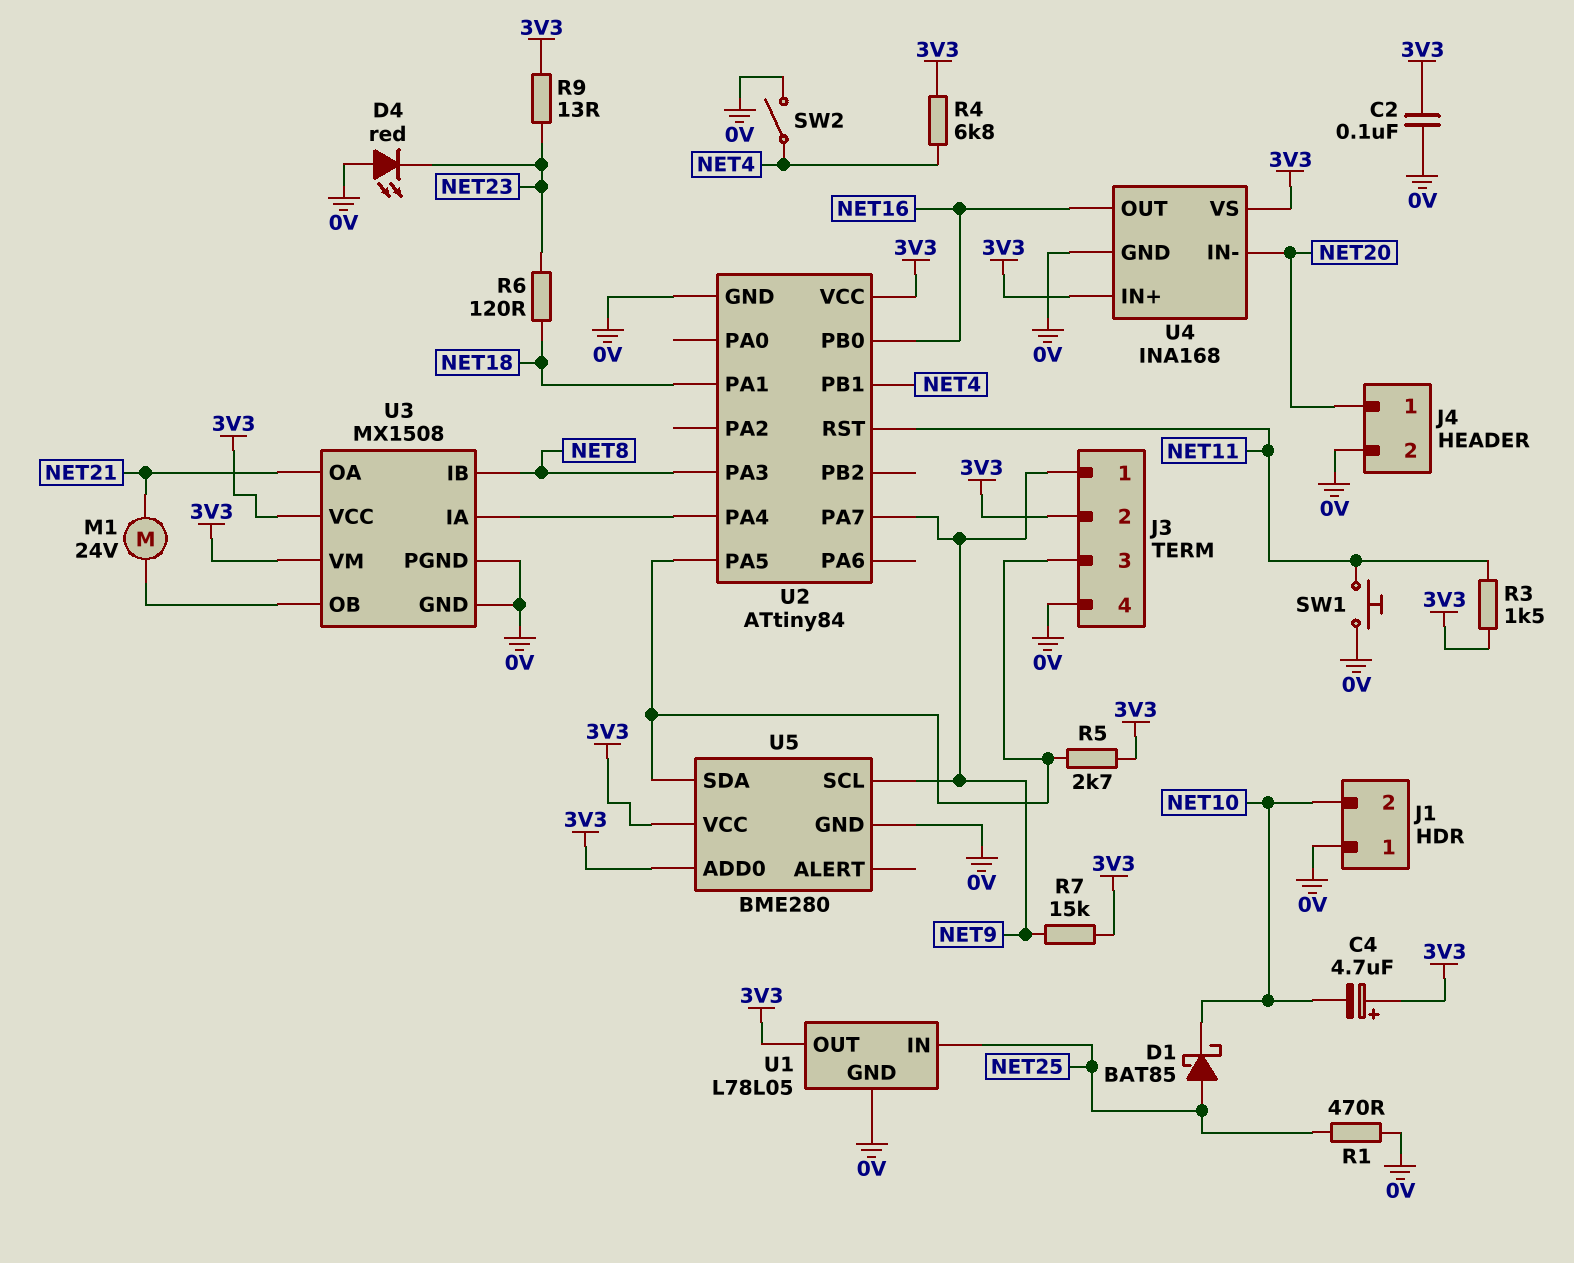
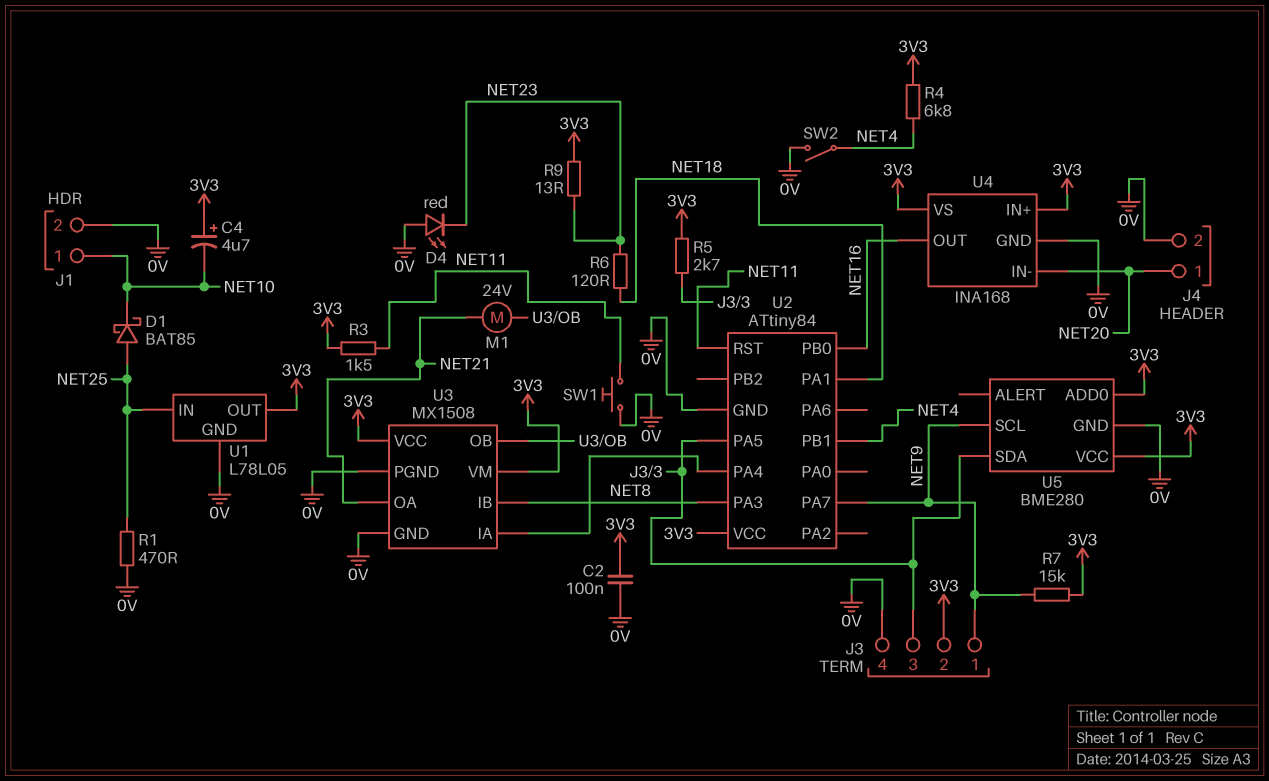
J1 pin 1: 0V -> NET10
J1 pin 2: NET10 -> 0V

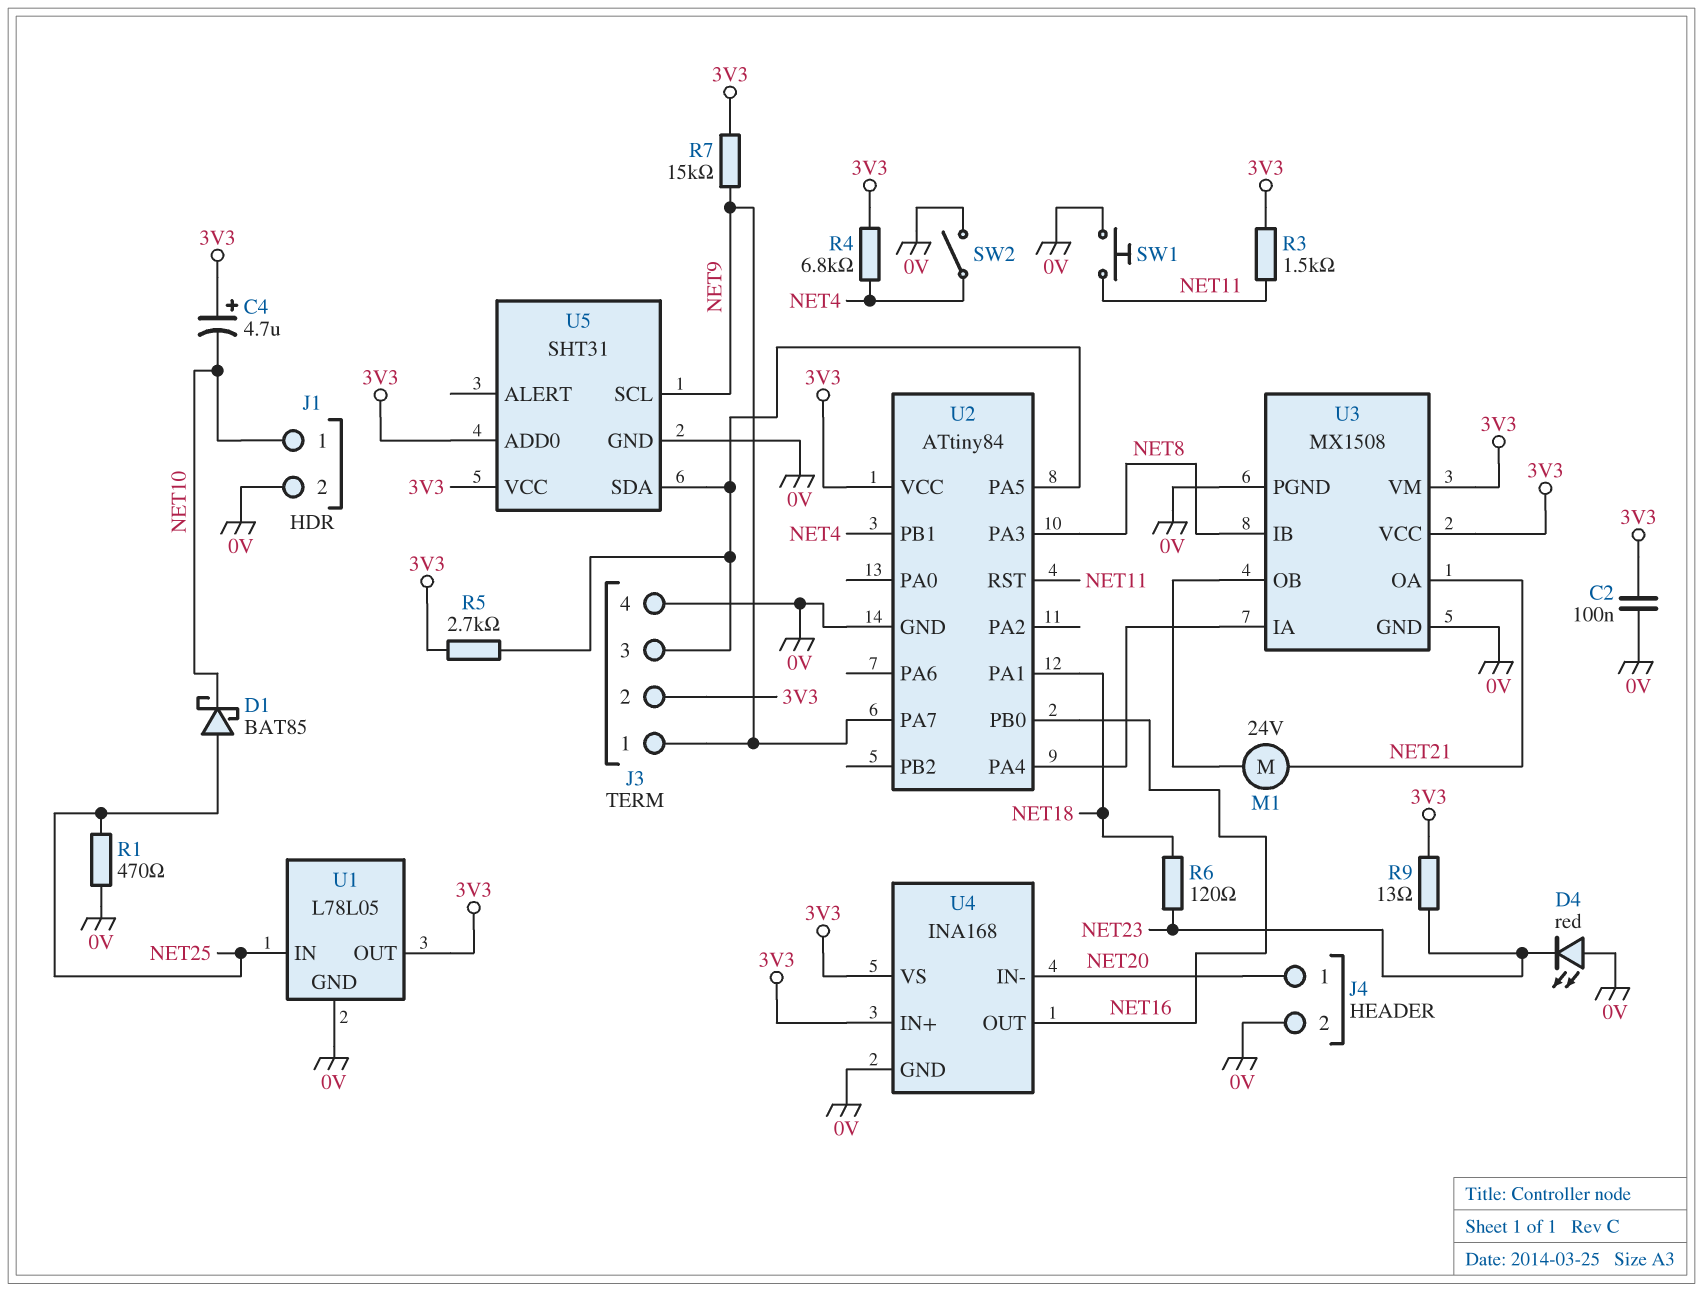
U5: BME280 -> SHT31

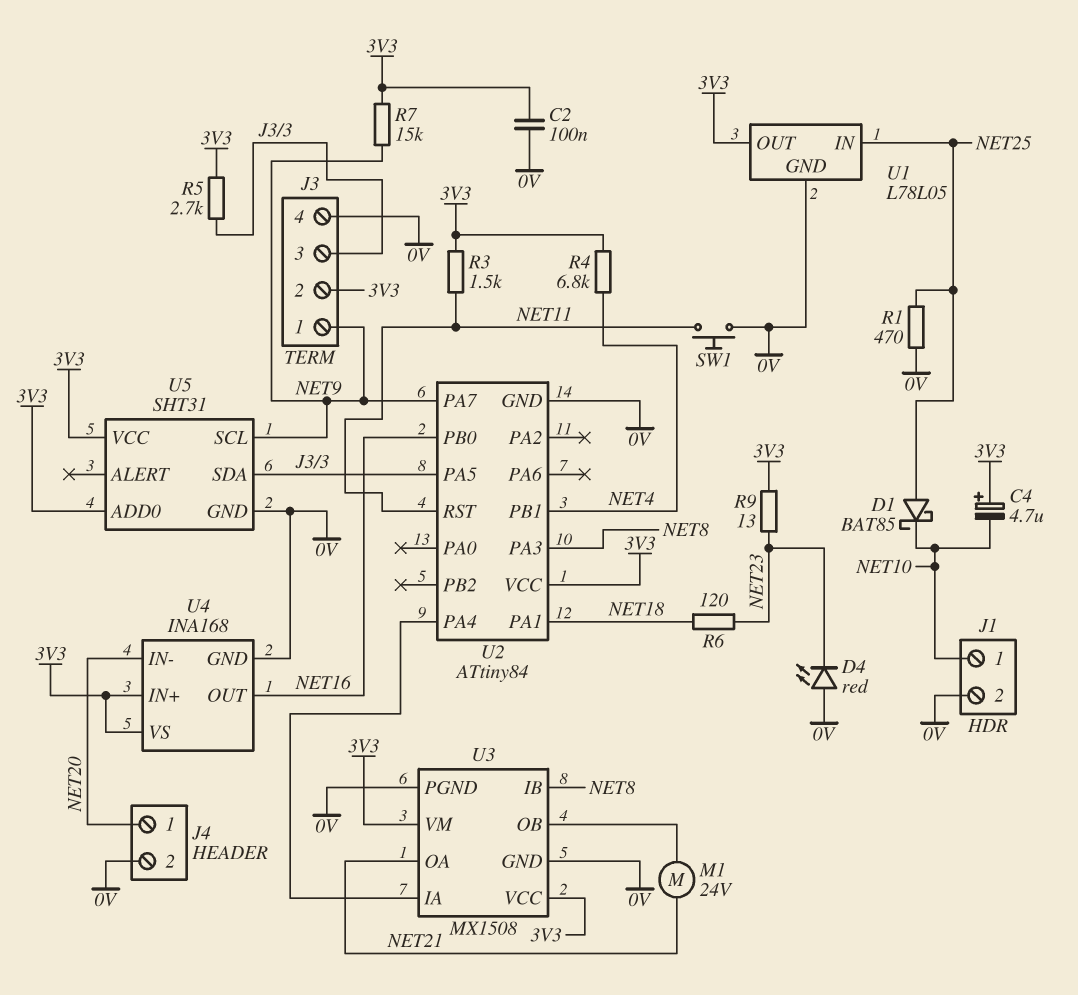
SW2: switch (0V, NET4) -> none

